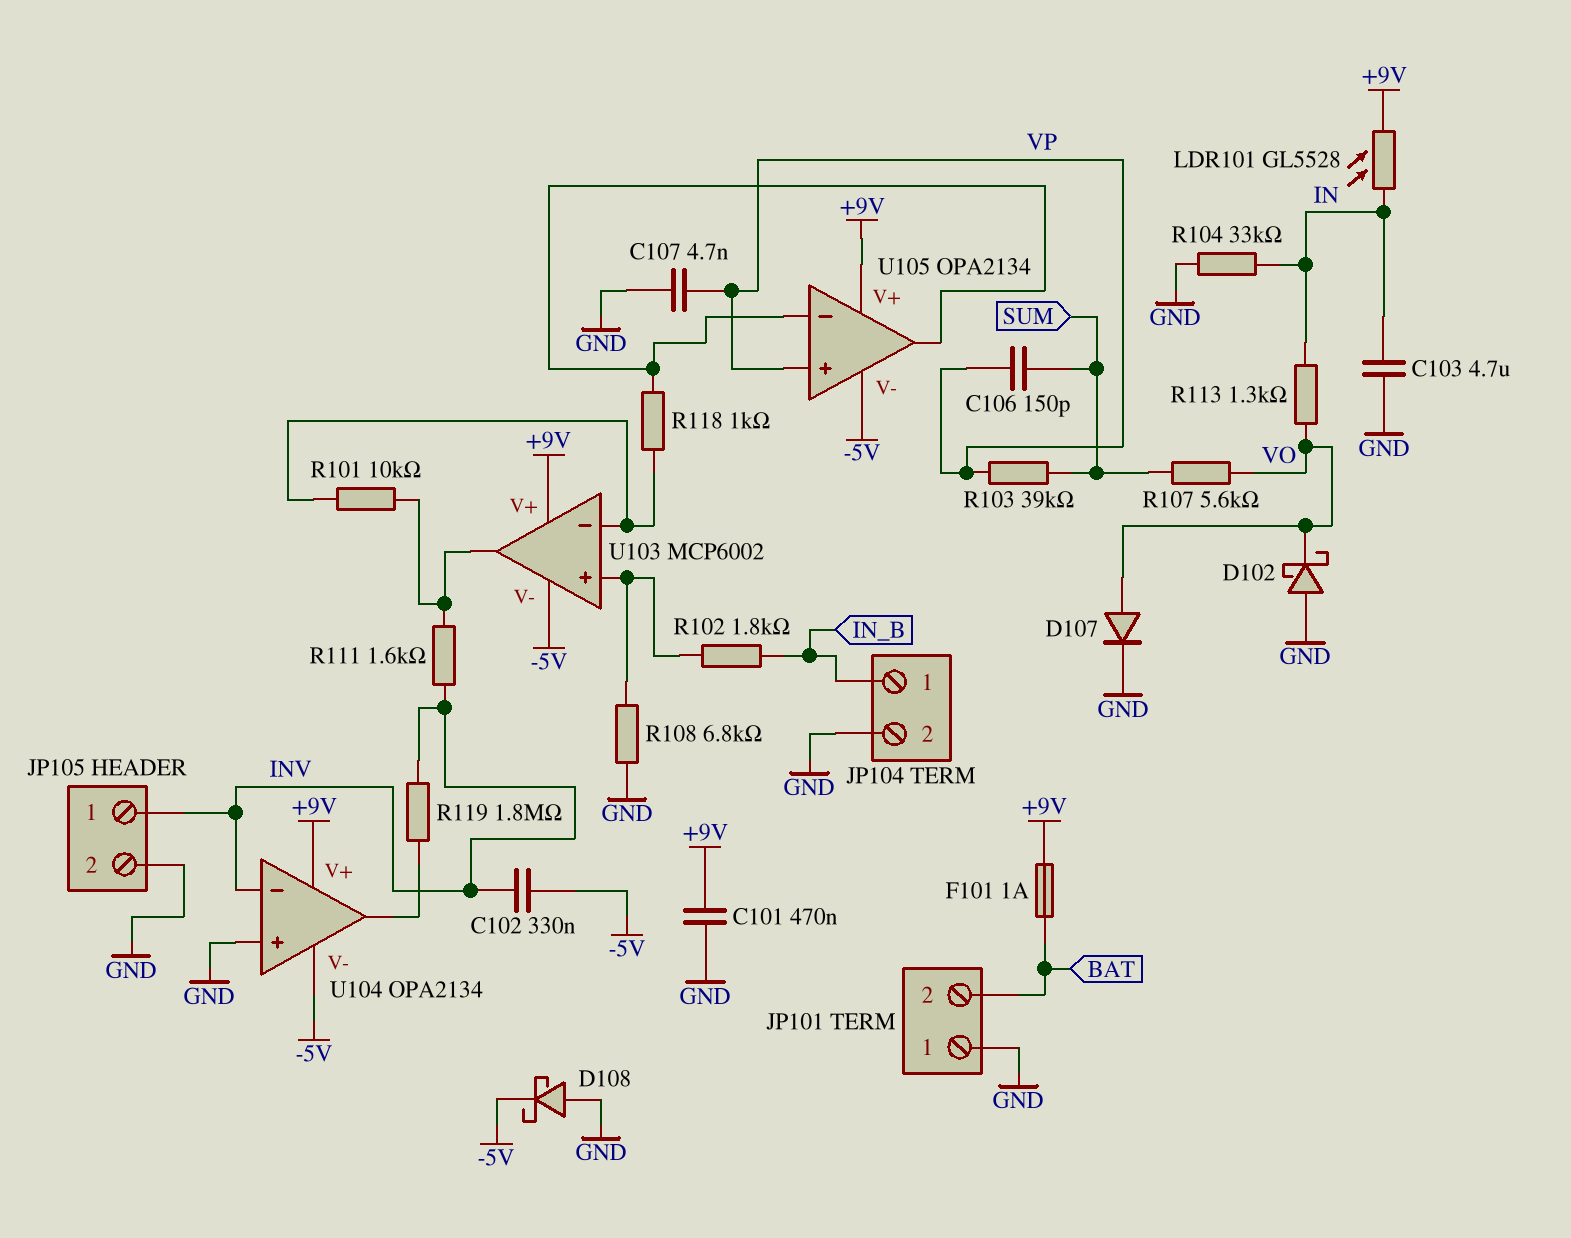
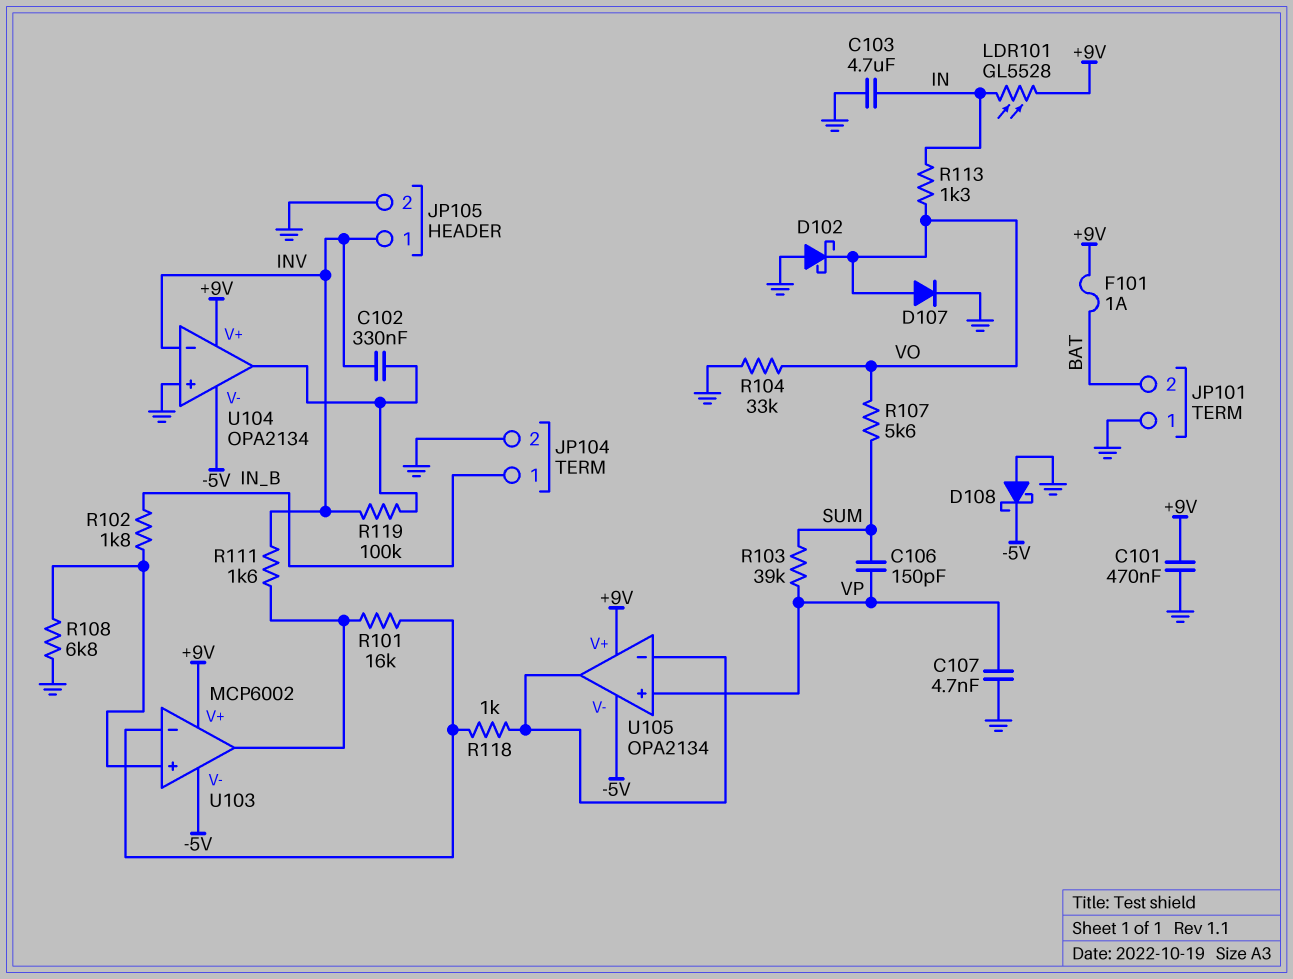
C102: 330nF (-5V, INV) -> 330nF (INV, U104/out)
R101: 10k (U103/in-, U103/out) -> 16k (U103/in-, U103/out)
R104: 33k (GND, IN) -> 33k (GND, VO)
R119: 1.8M (INV, U104/out) -> 100k (INV, U104/out)

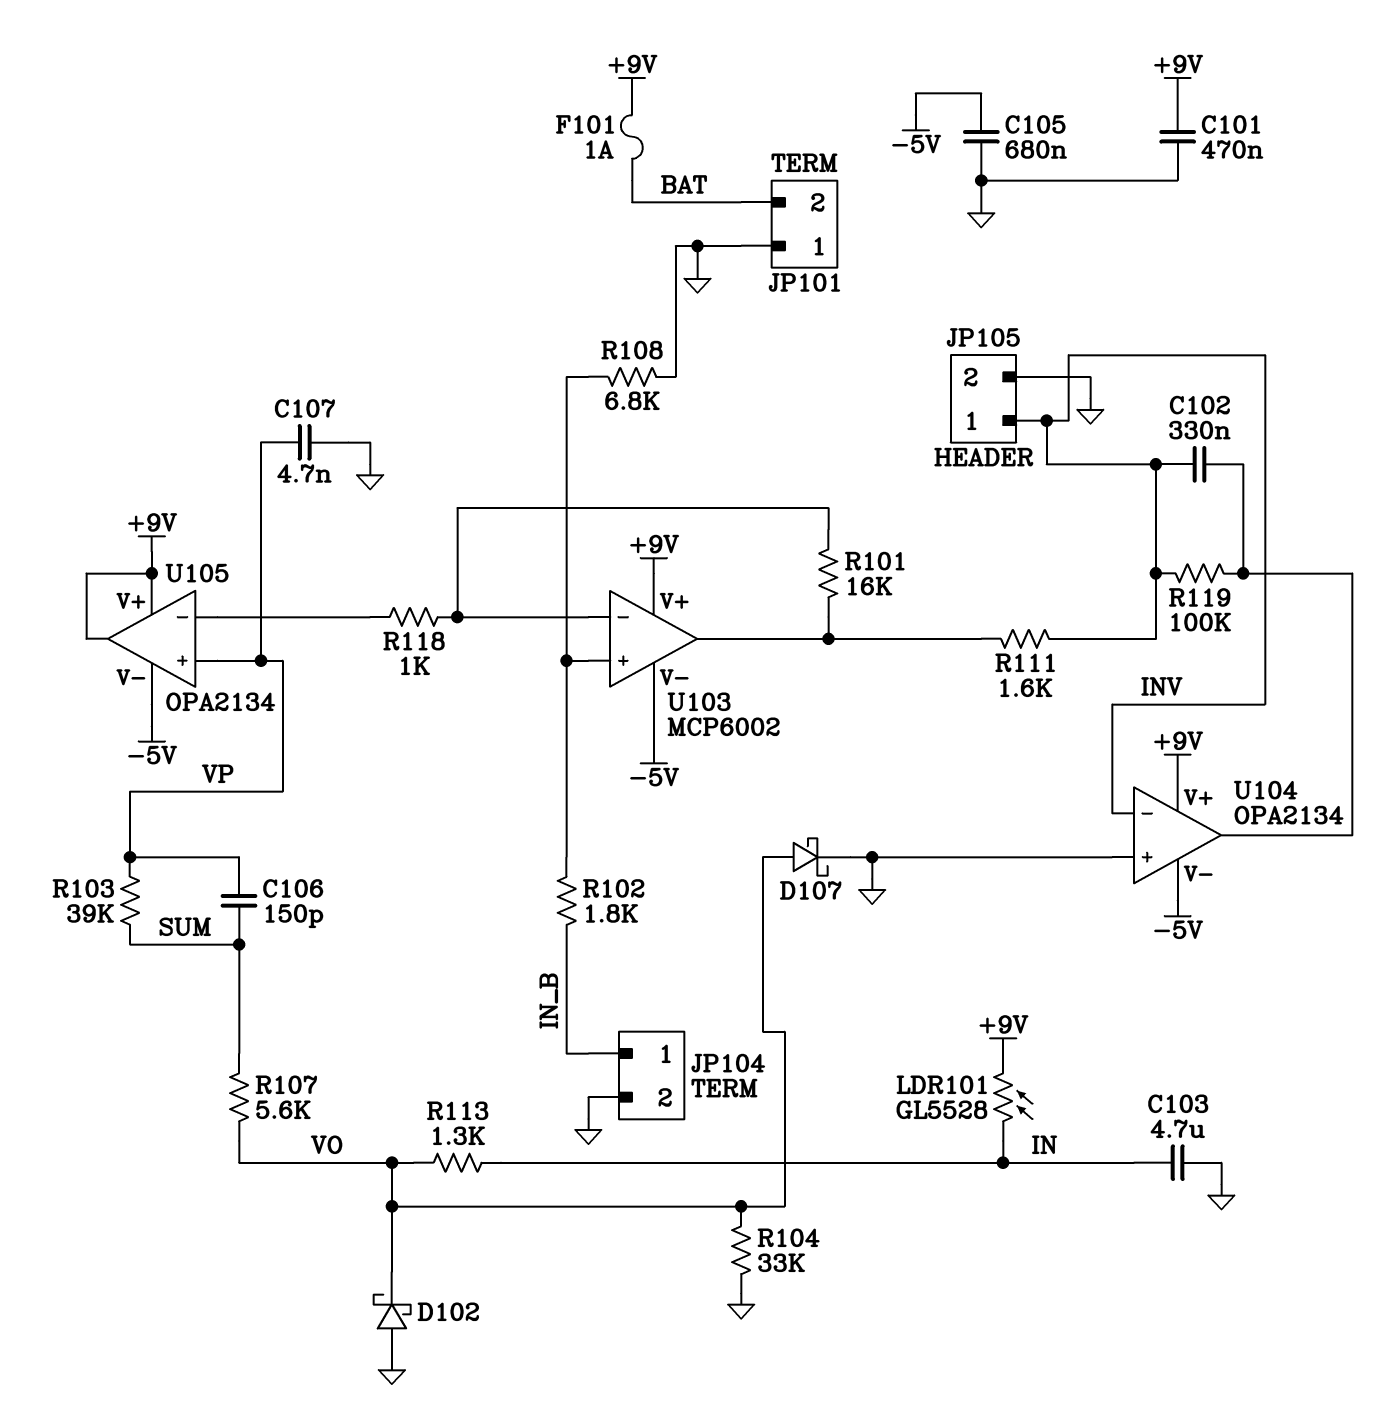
C105: none -> 680nF (-5V, GND)
D107: diode (A VO, K GND) -> schottky (A VO, K GND)
D108: schottky (A GND, K -5V) -> none
U105 pin out: U105/in- -> +9V

